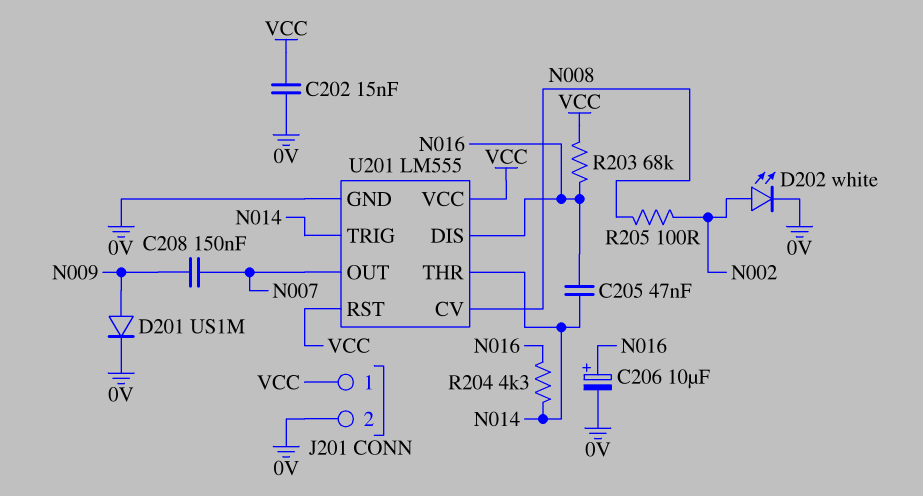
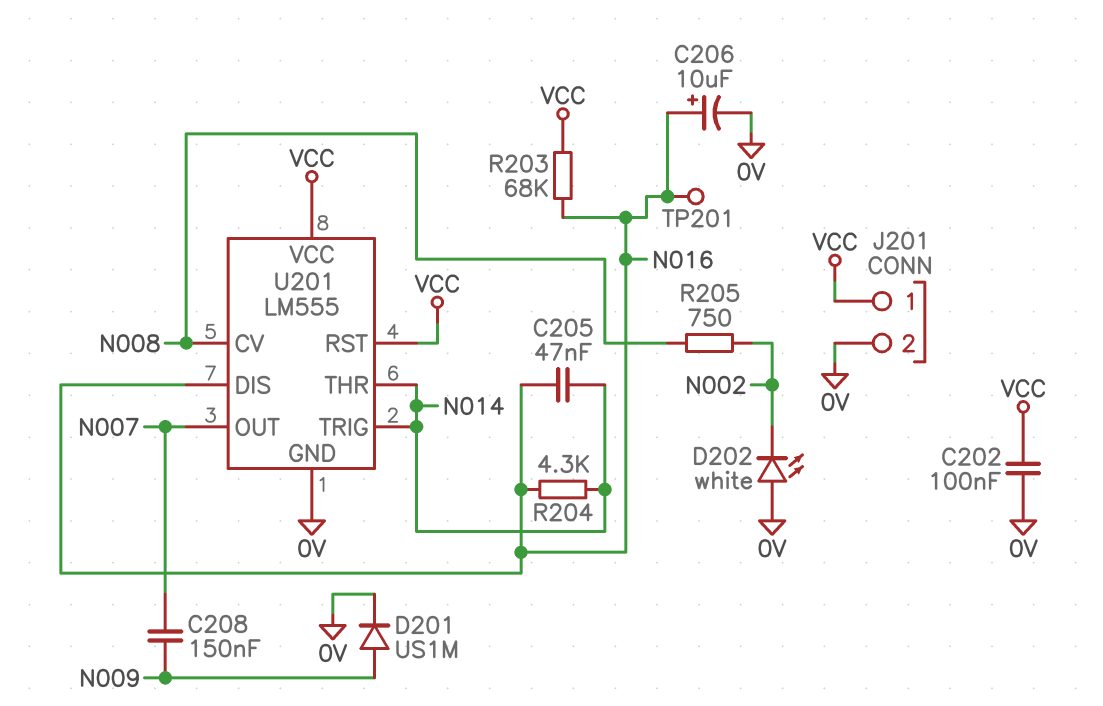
C202: 15nF (0V, VCC) -> 100nF (0V, VCC)
D202: LED white (A N002, K 0V) -> LED white (A 0V, K N002)
R205: 100 (N002, N008) -> 750 (N002, N008)
TP201: none -> test point (N016)

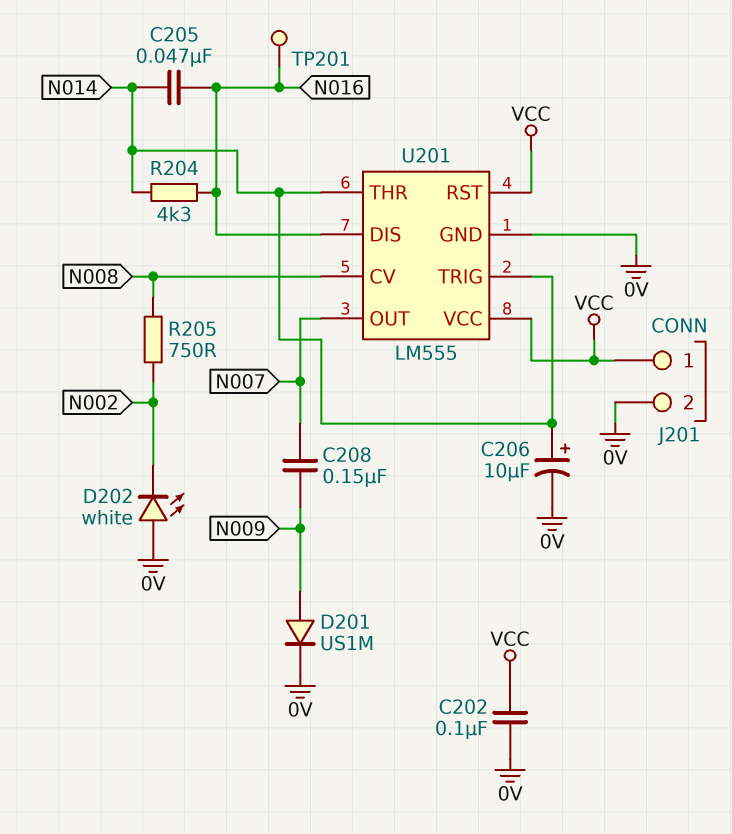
C206: 10uF (plus N016, minus 0V) -> 10uF (plus N014, minus 0V)
R203: 68k (N016, VCC) -> none

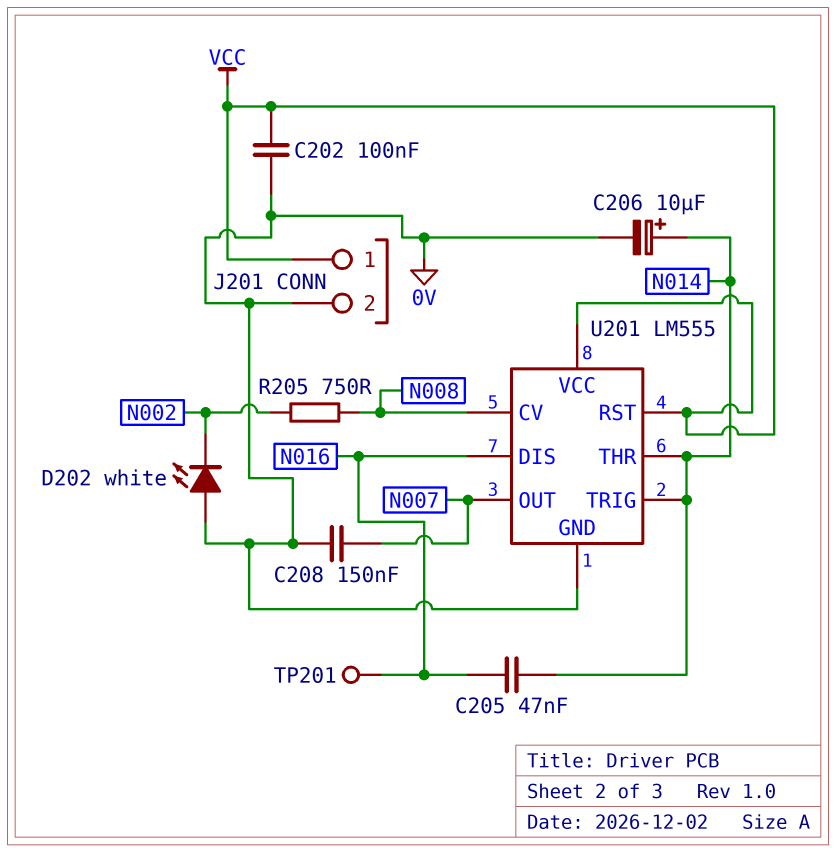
C208: 150nF (N007, N009) -> 150nF (0V, N007)
D201: diode US1M (A N009, K 0V) -> none
R204: 4.3k (N014, N016) -> none

